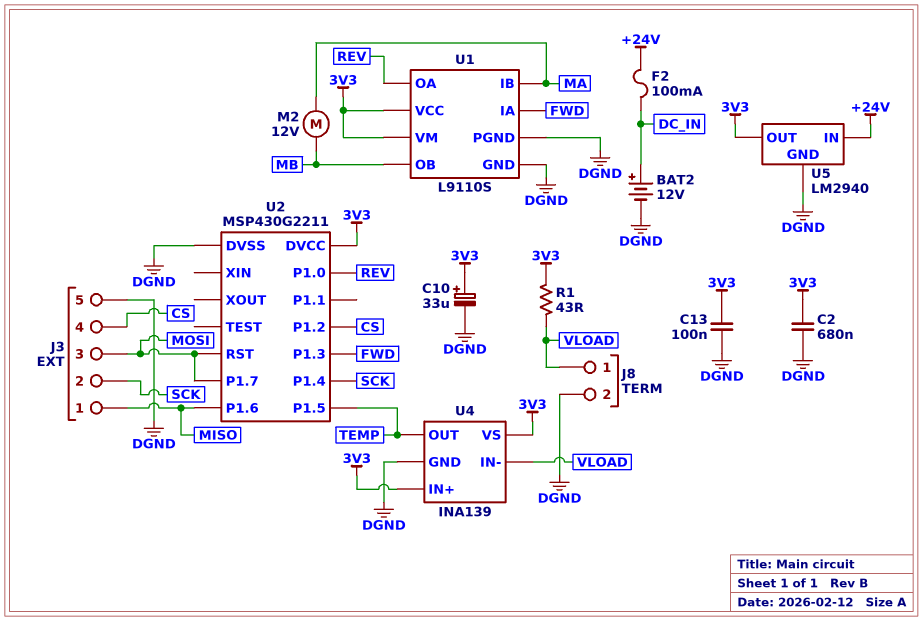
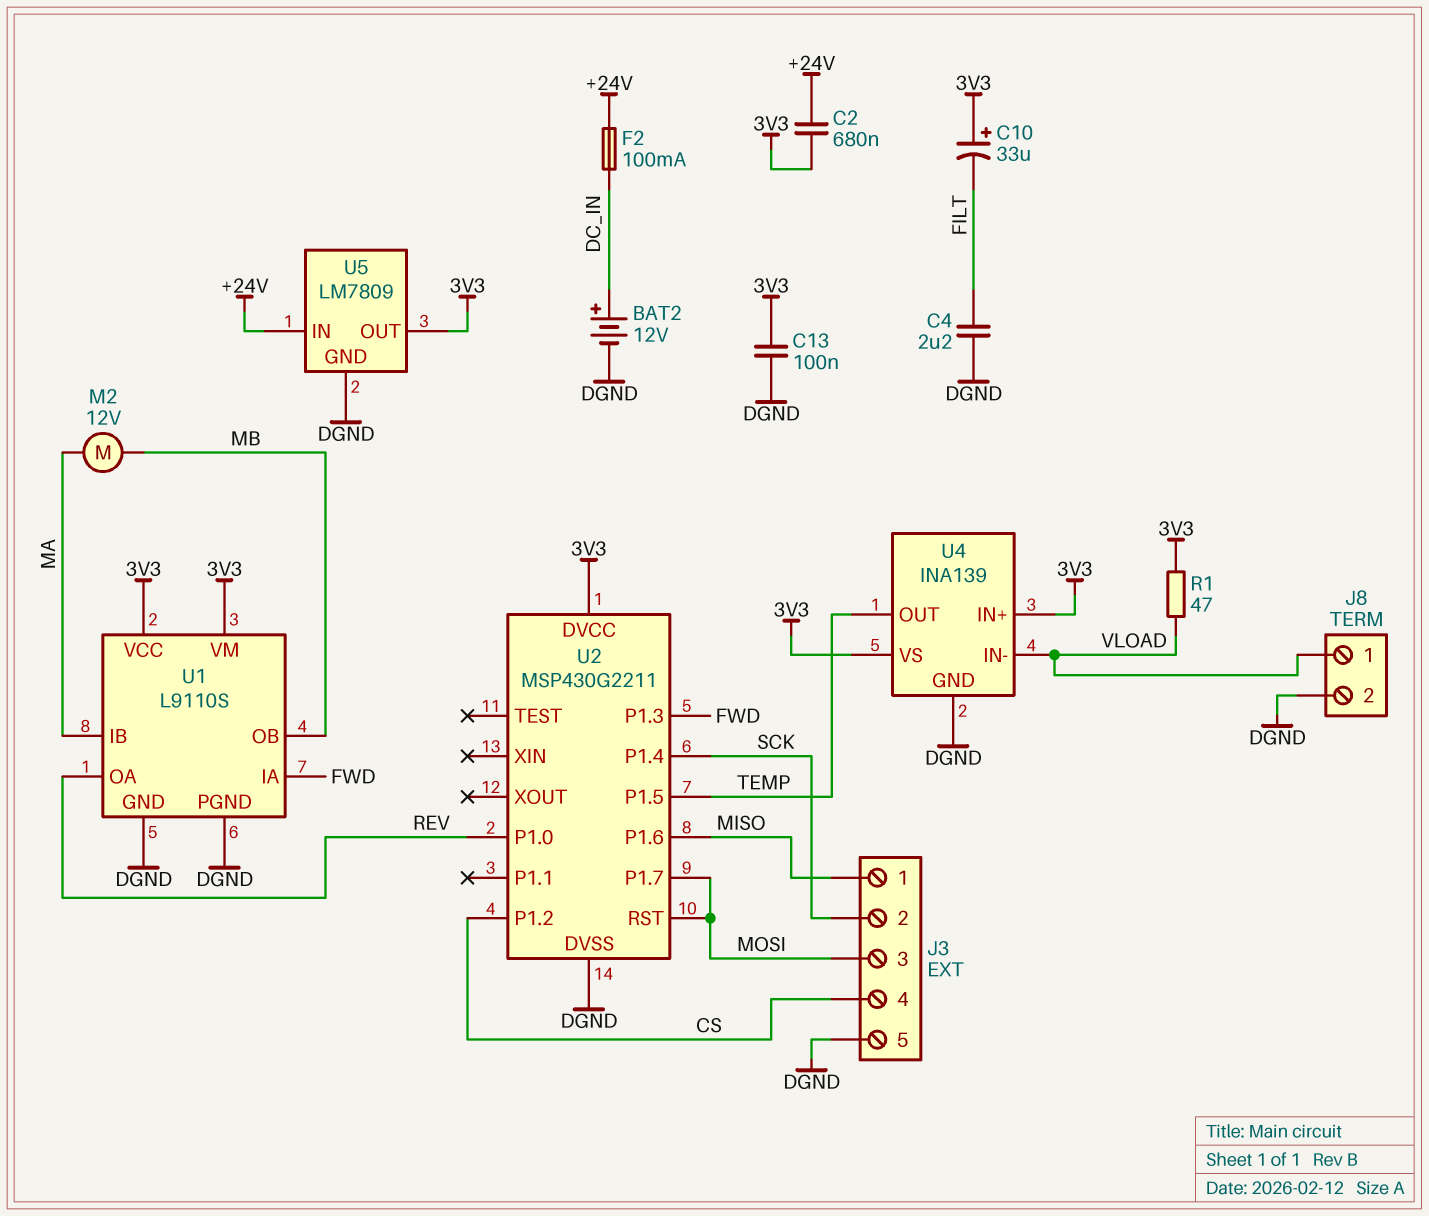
C2: 680nF (3V3, DGND) -> 680nF (+24V, 3V3)
C4: none -> 2.2uF (DGND, FILT)
C10: 33uF (plus 3V3, minus DGND) -> 33uF (plus 3V3, minus FILT)
R1: 43 (3V3, VLOAD) -> 47 (3V3, VLOAD)
U5: LM2940 -> LM7809

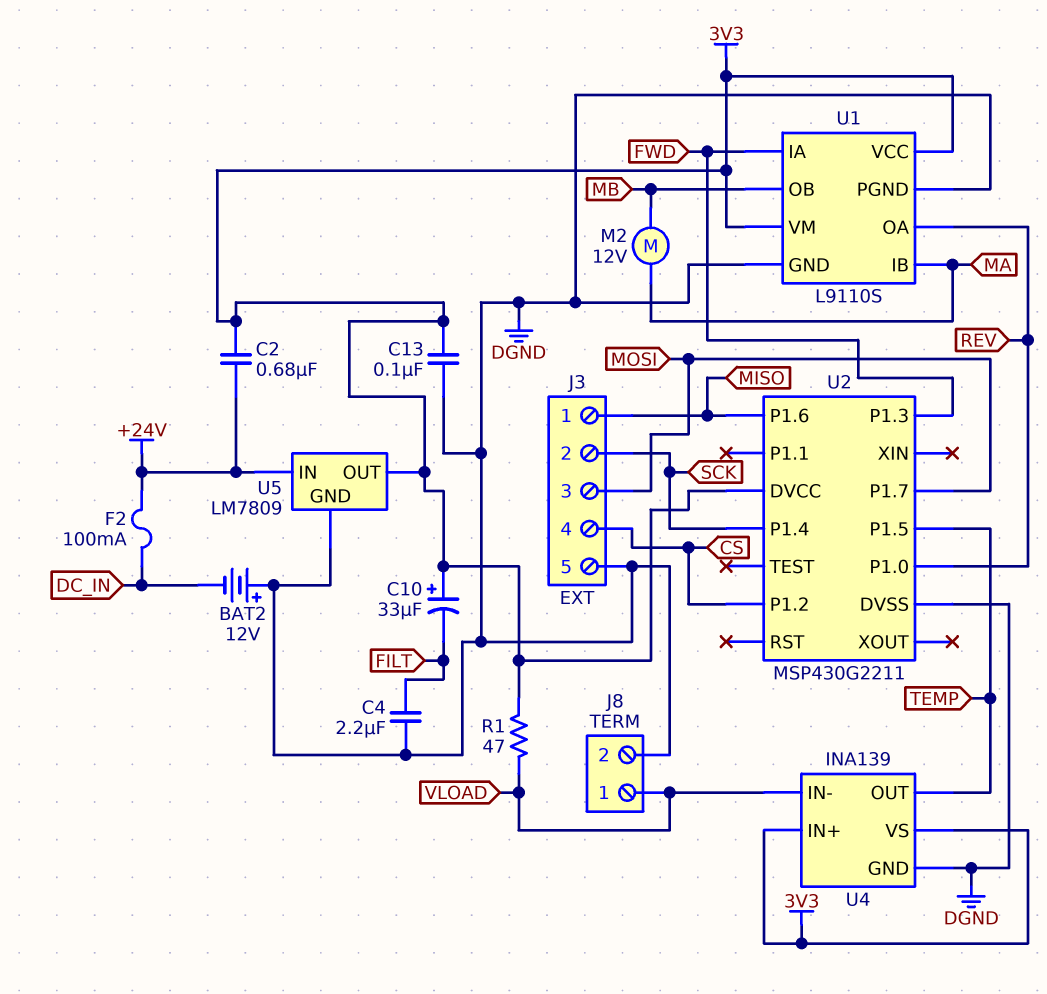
BAT2: 12V (plus DC_IN, minus DGND) -> 12V (plus DGND, minus DC_IN)
U2 pin RST: MOSI -> none

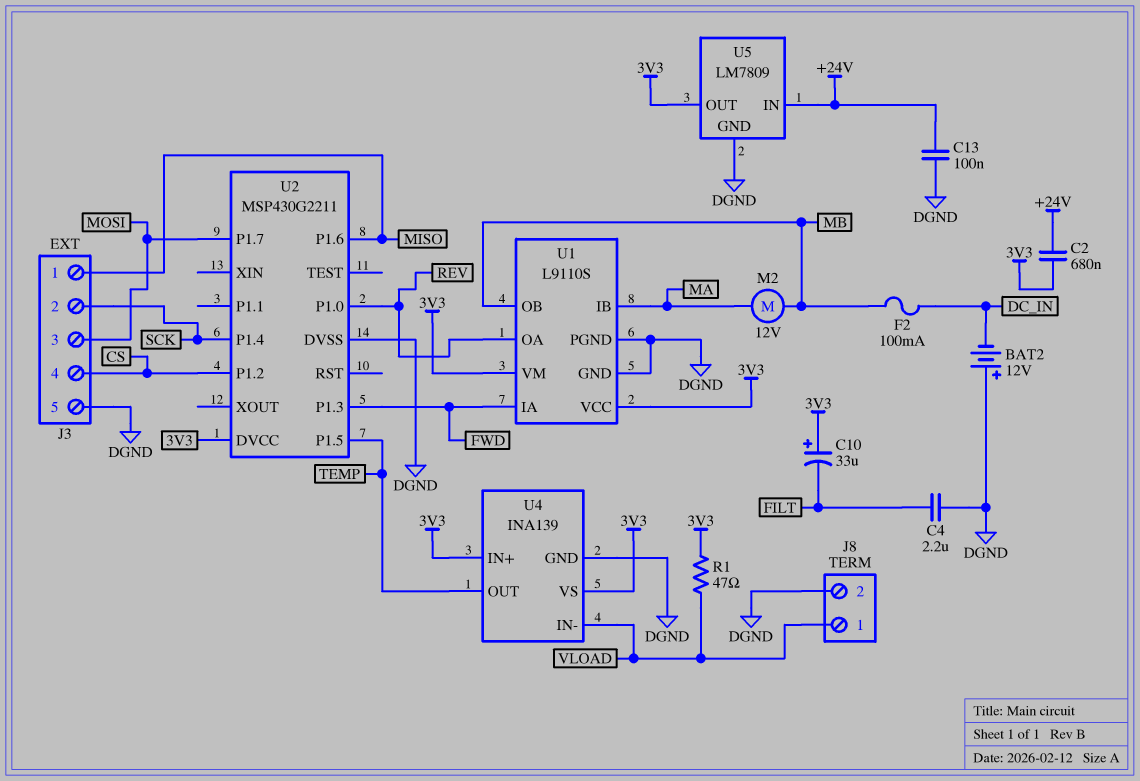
C13: 100nF (3V3, DGND) -> 100nF (+24V, DGND)
F2: 100mA (+24V, DC_IN) -> 100mA (DC_IN, MB)

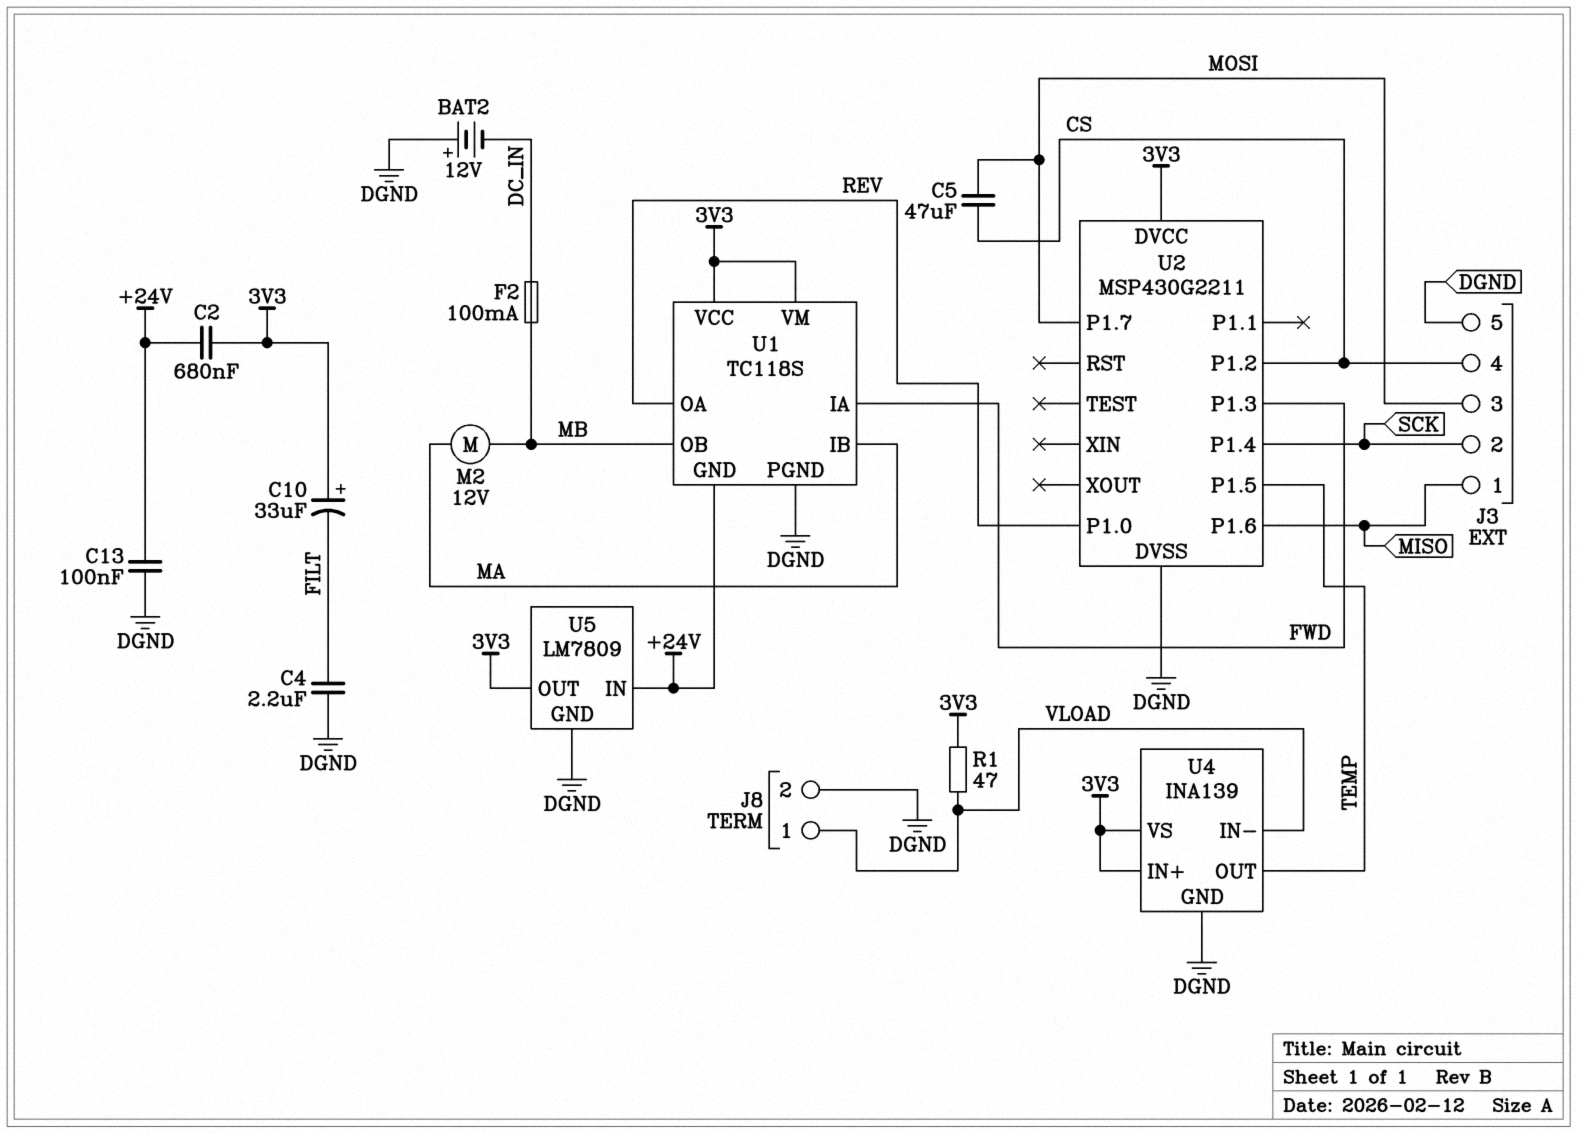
C5: none -> 47uF (CS, MOSI)
U1: L9110S -> TC118S
U1 pin GND: DGND -> +24V

